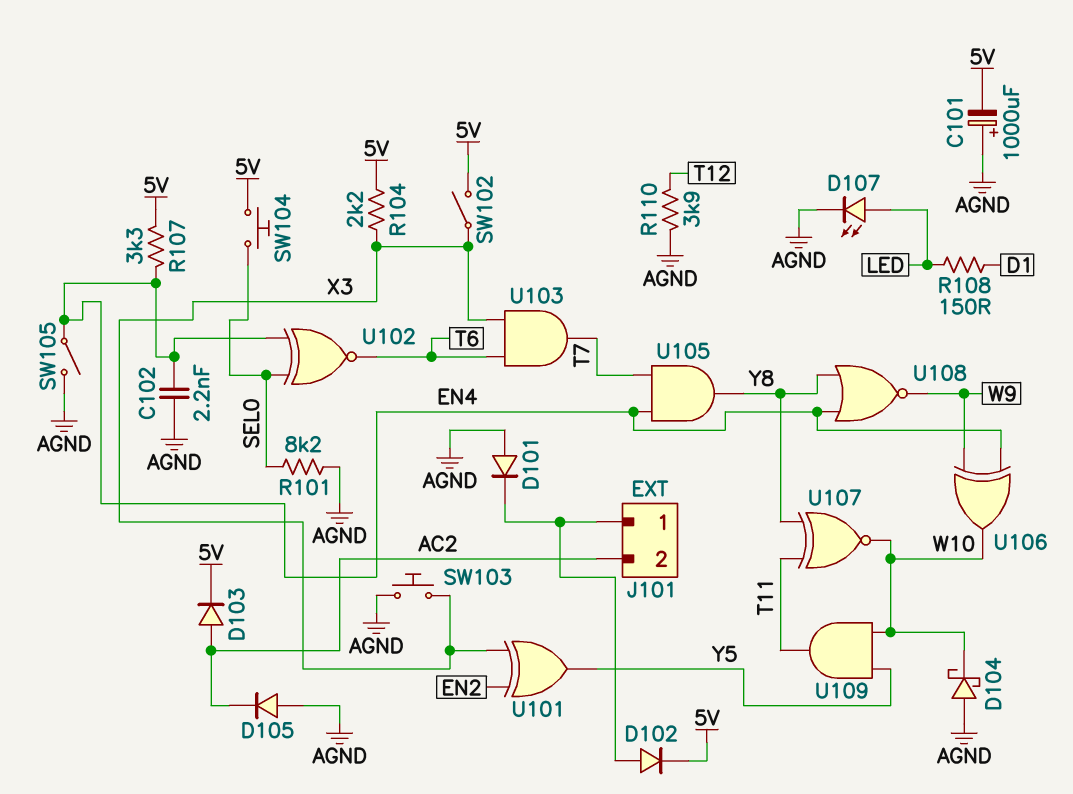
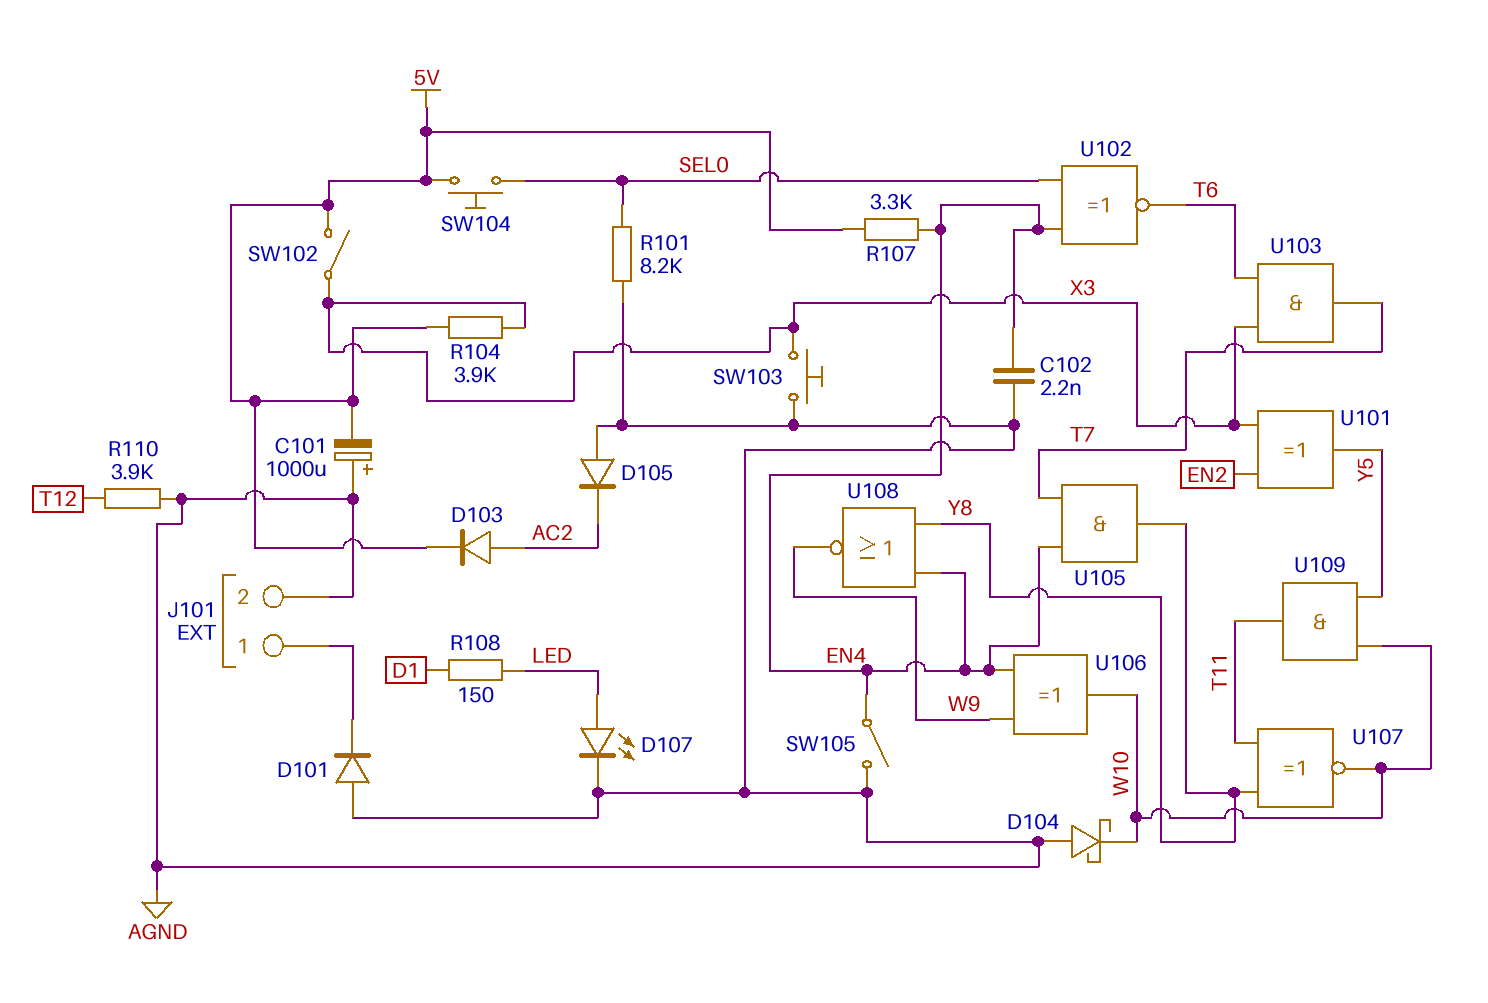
D102: diode (A J101/1, K 5V) -> none
J101 pin 2: AC2 -> AGND
R104: 2.2k (5V, X3) -> 3.9k (5V, X3)

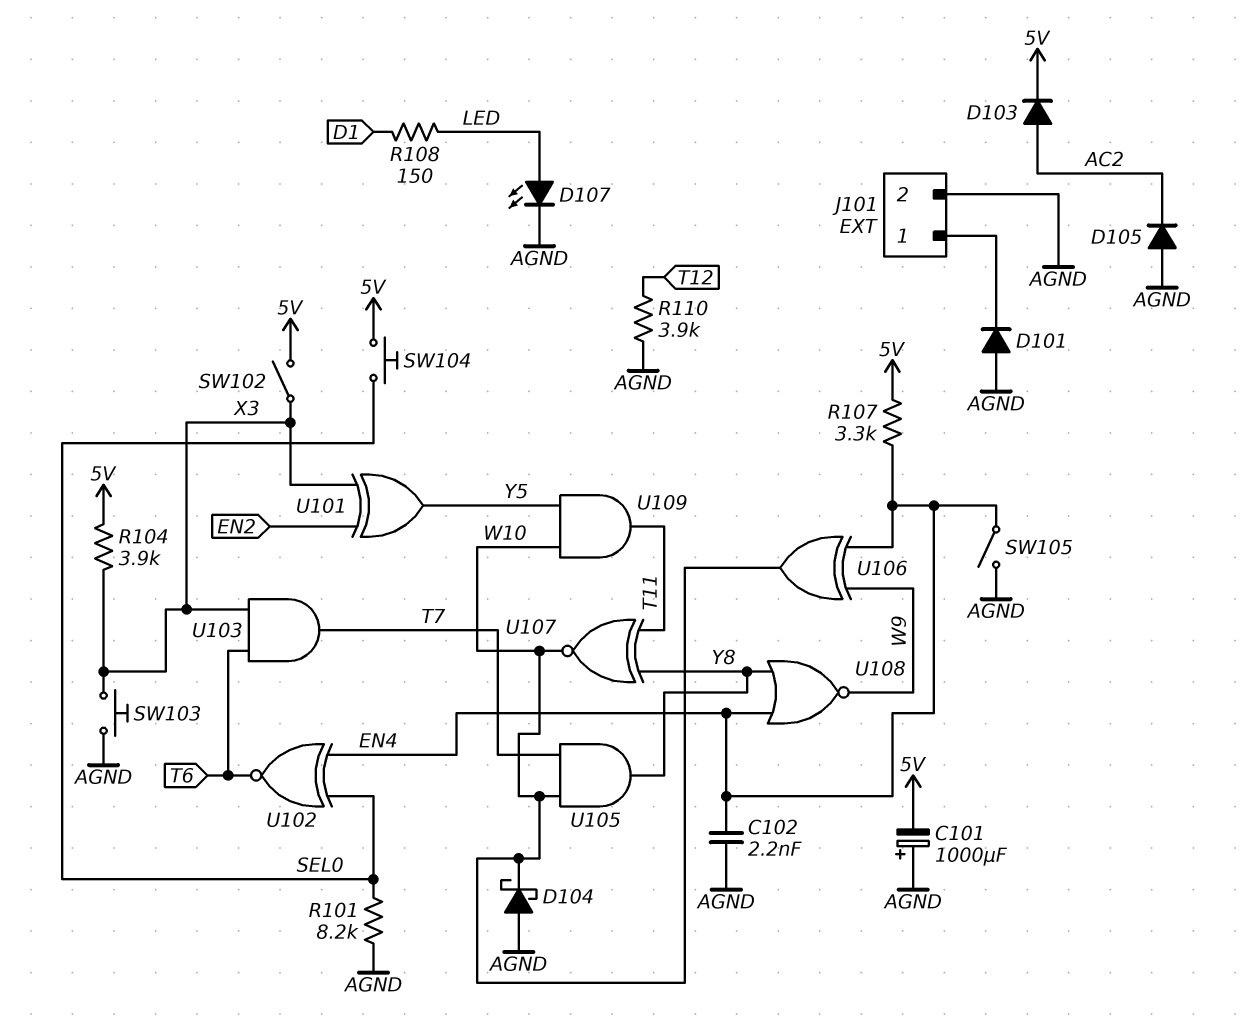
U105: AND (in EN4, in T7, out Y8) -> AND (in T7, in W10, out Y8)

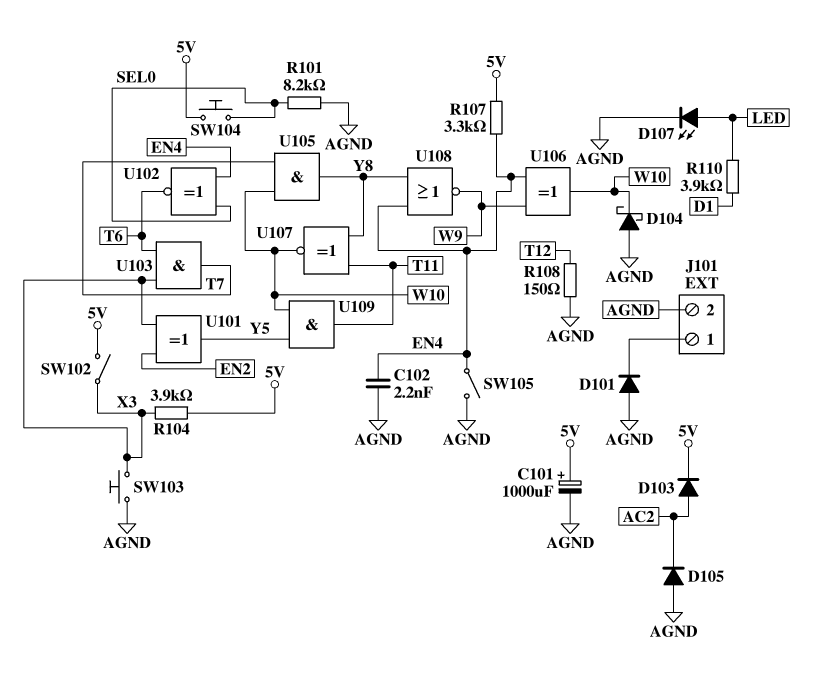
C101: 1000uF (plus AGND, minus 5V) -> 1000uF (plus 5V, minus AGND)
R108: 150 (D1, LED) -> 150 (AGND, T12)
R110: 3.9k (AGND, T12) -> 3.9k (D1, LED)

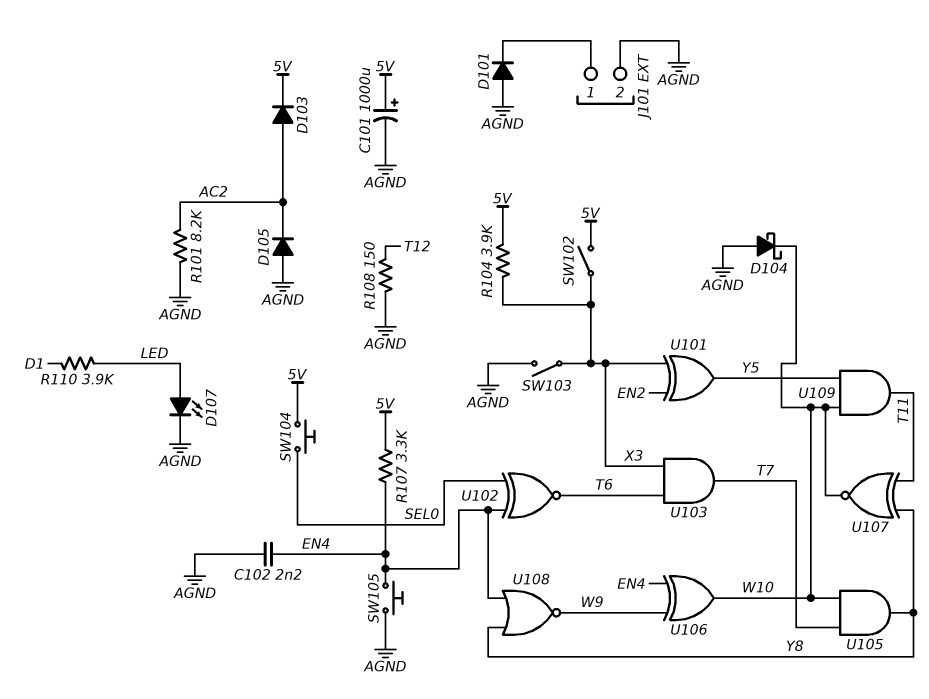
R101: 8.2k (AGND, SEL0) -> 8.2k (AC2, AGND)
SW103: button (AGND, X3) -> switch (AGND, X3)
SW105: switch (AGND, EN4) -> button (AGND, EN4)

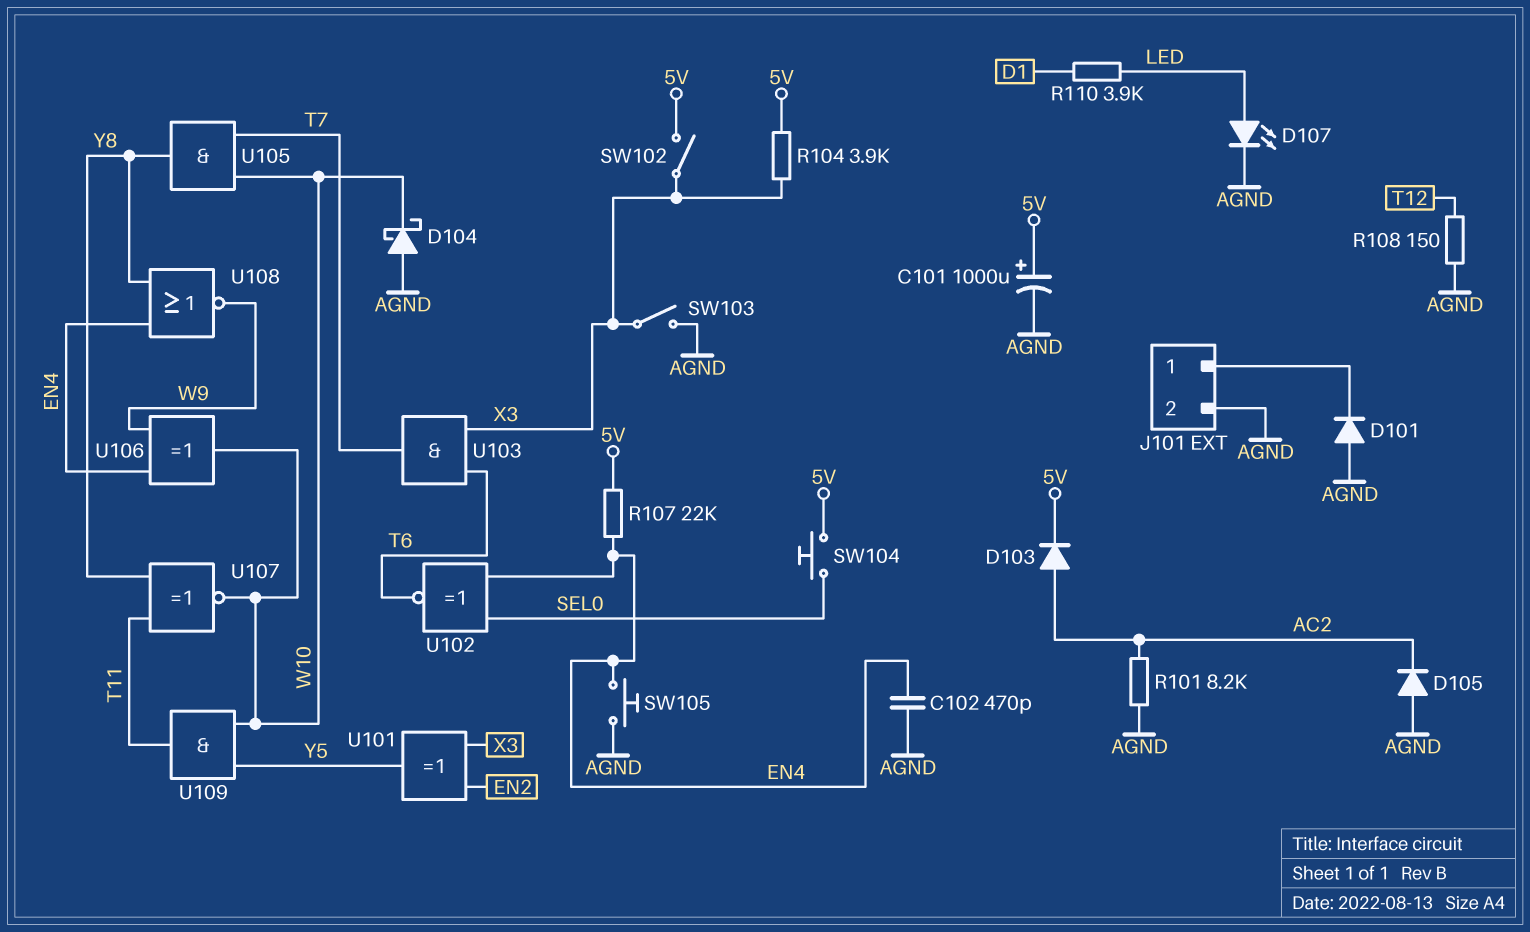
C102: 2.2nF (AGND, EN4) -> 470pF (AGND, EN4)
R107: 3.3k (5V, EN4) -> 22k (5V, EN4)

